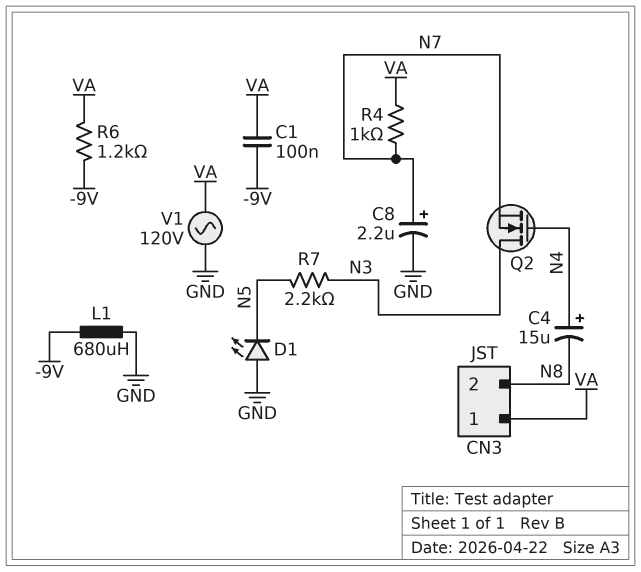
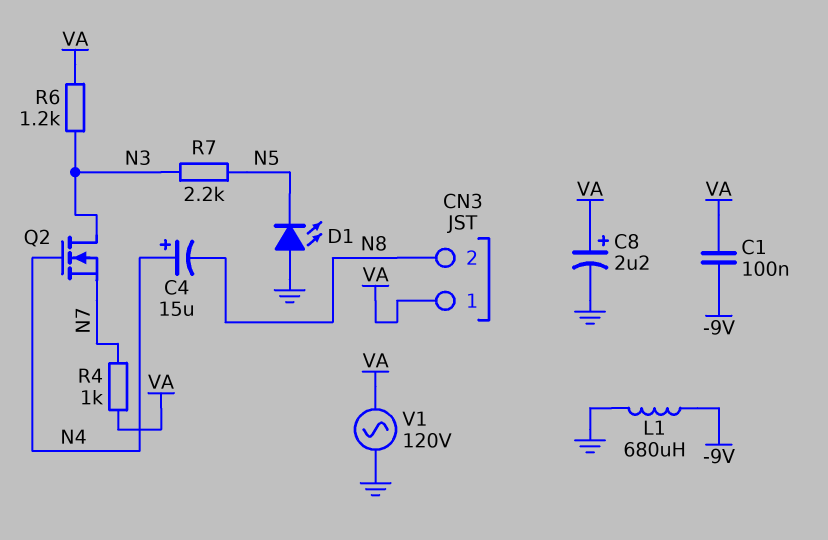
C8: 2.2uF (plus N7, minus GND) -> 2.2uF (plus VA, minus GND)
R6: 1.2k (-9V, VA) -> 1.2k (N3, VA)

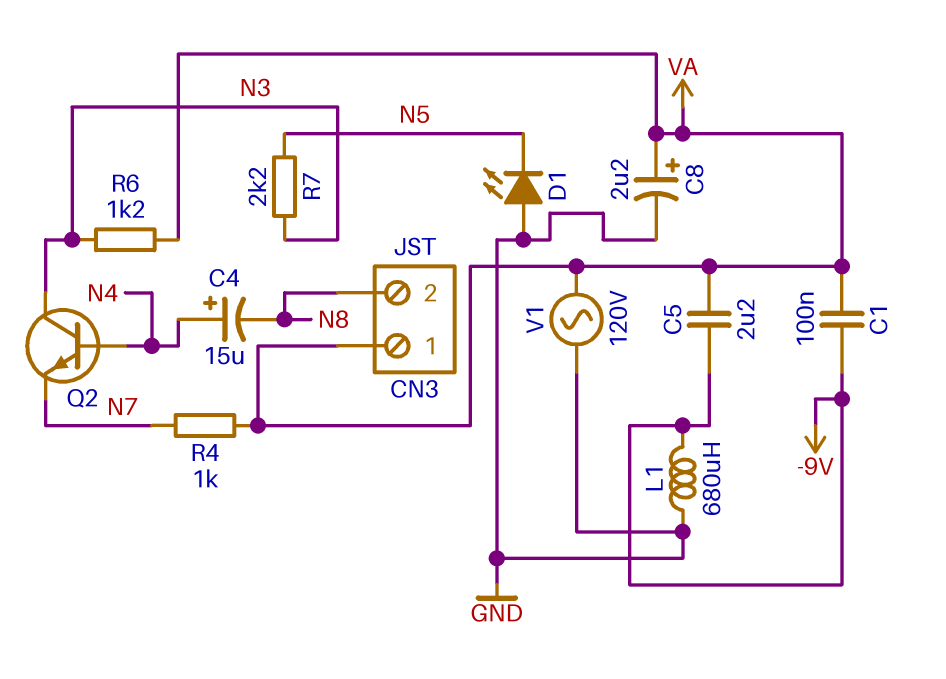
C5: none -> 2.2uF (-9V, VA)
Q2: NMOS (G N4, D N3, S N7) -> NPN (B N4, C N3, E N7)

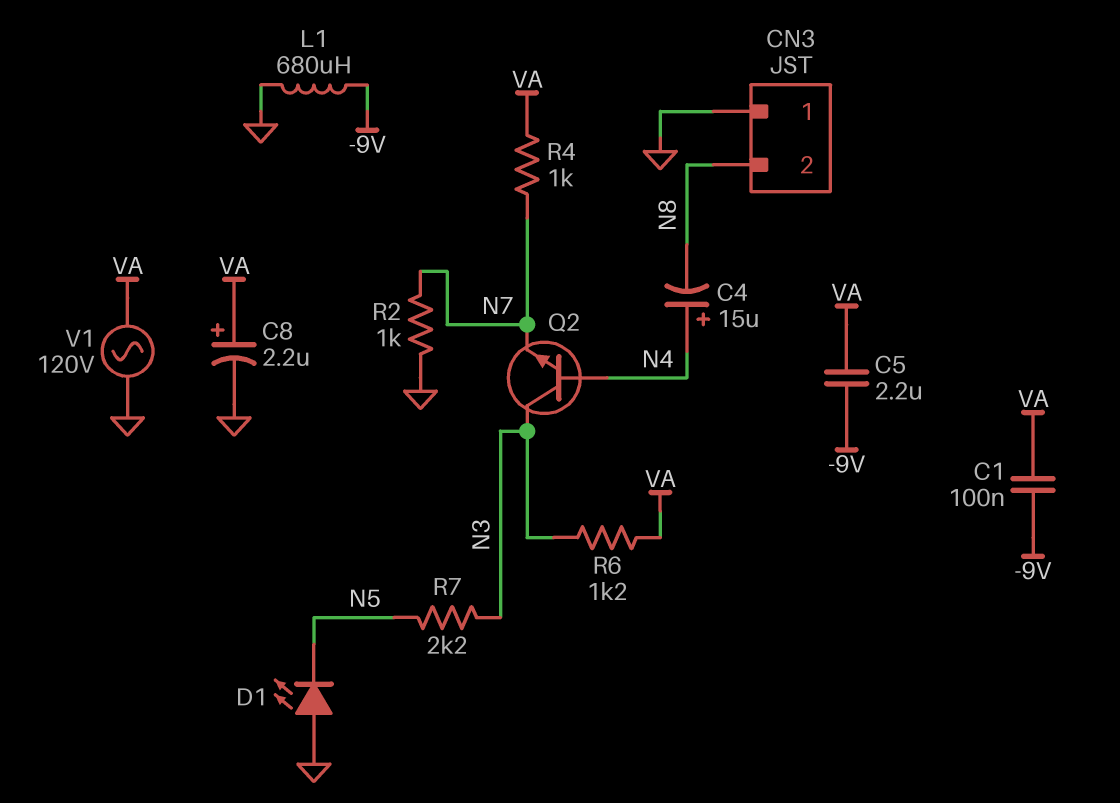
CN3 pin 1: VA -> GND
R2: none -> 1k (GND, N7)

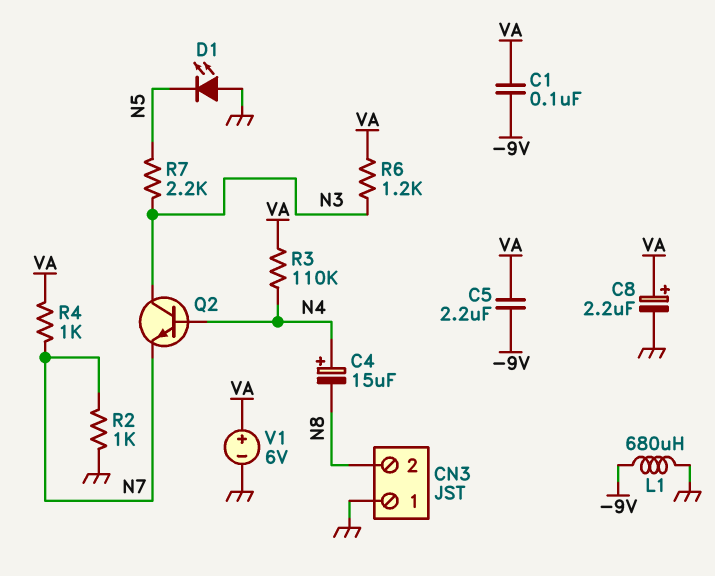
R3: none -> 110k (N4, VA)
V1: AC 120V (GND, VA) -> 6V (plus VA, minus GND)

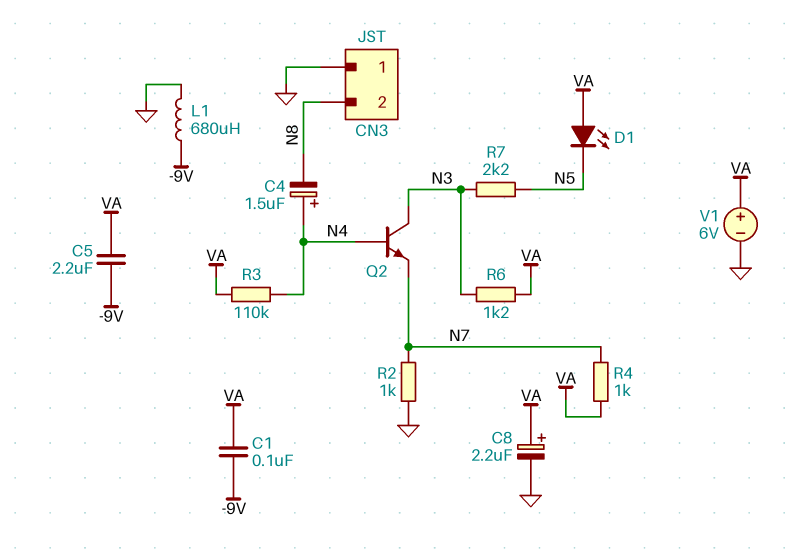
C4: 15uF (plus N4, minus N8) -> 1.5uF (plus N4, minus N8)
D1: LED (A GND, K N5) -> LED (A VA, K N5)

